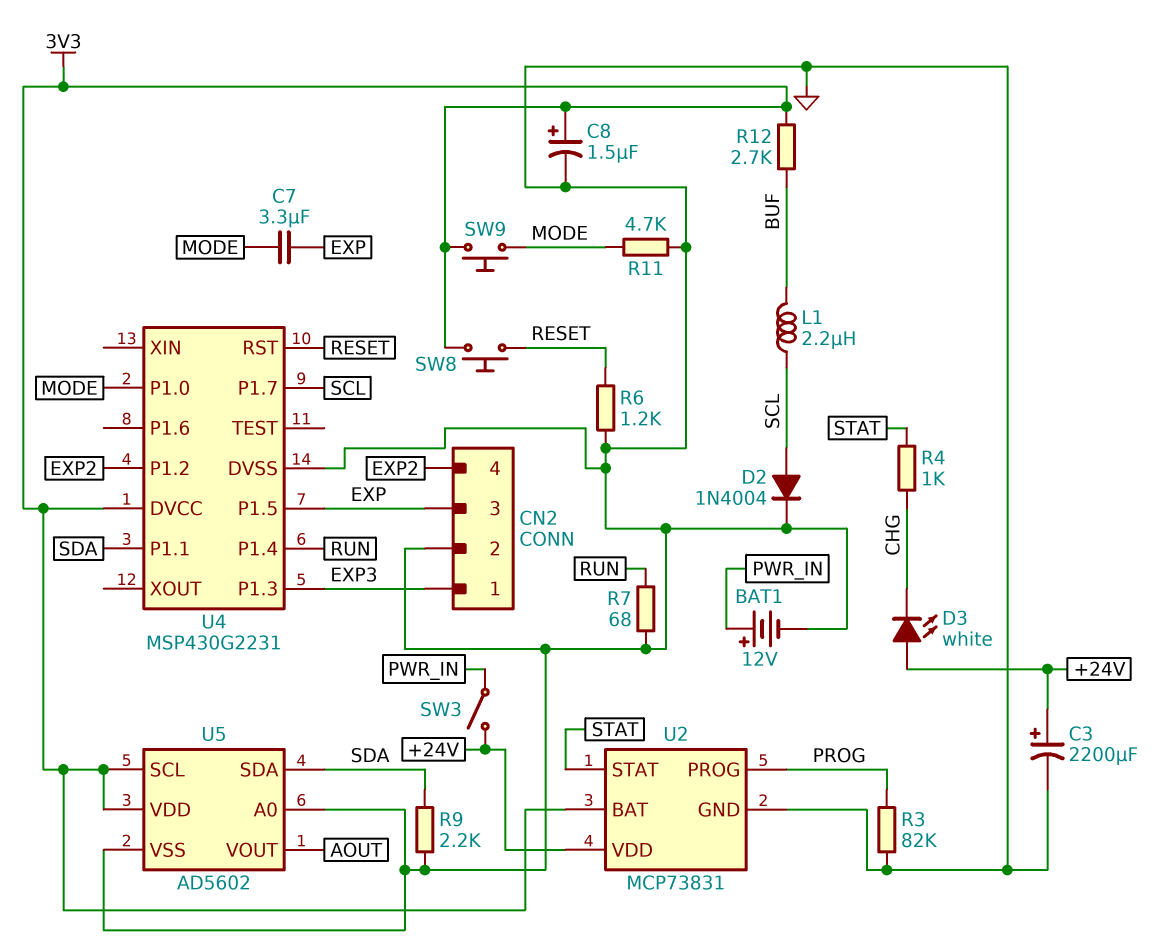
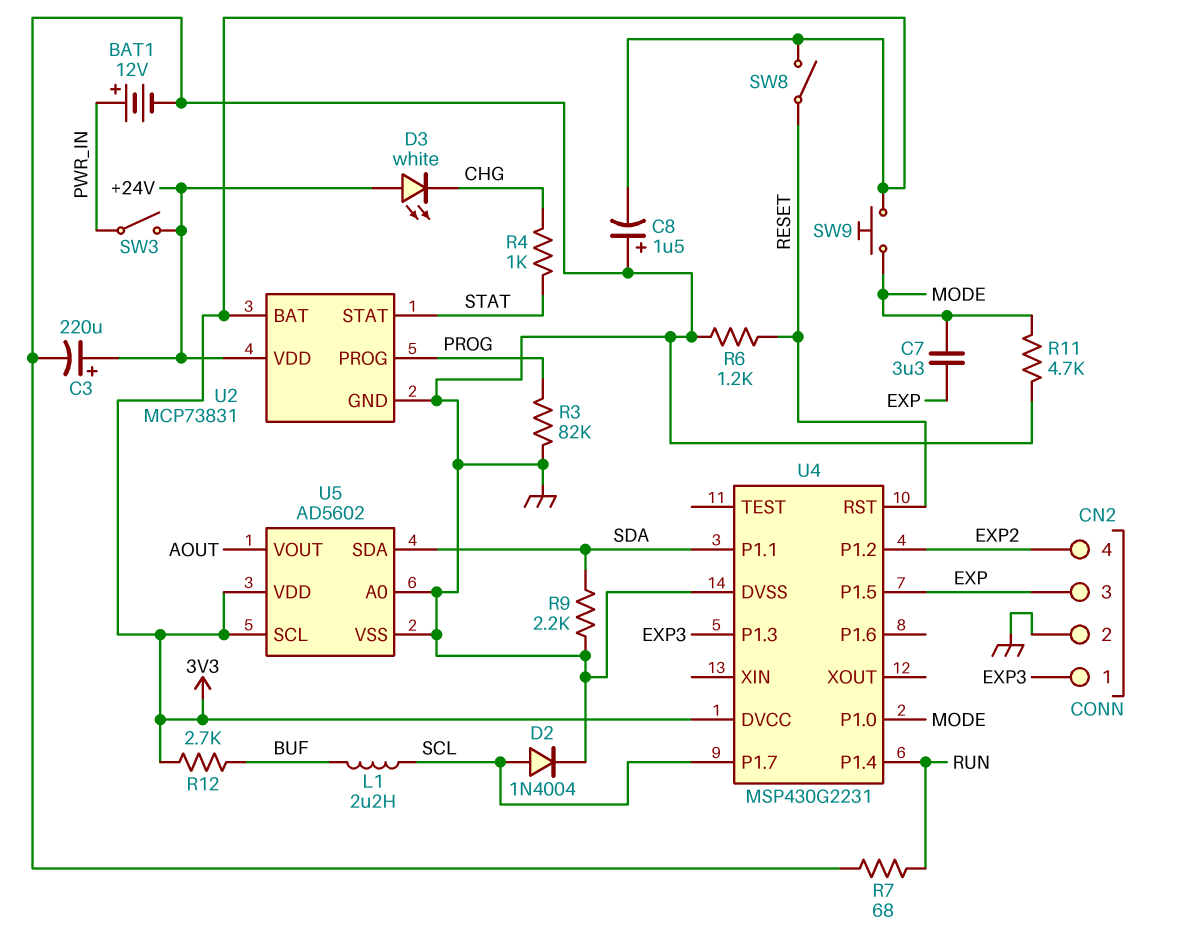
C3: 2200uF (plus +24V, minus GND) -> 220uF (plus +24V, minus GND)
C8: 1.5uF (plus 3V3, minus GND) -> 1.5uF (plus GND, minus 3V3)
SW8: button (3V3, RESET) -> switch (3V3, RESET)

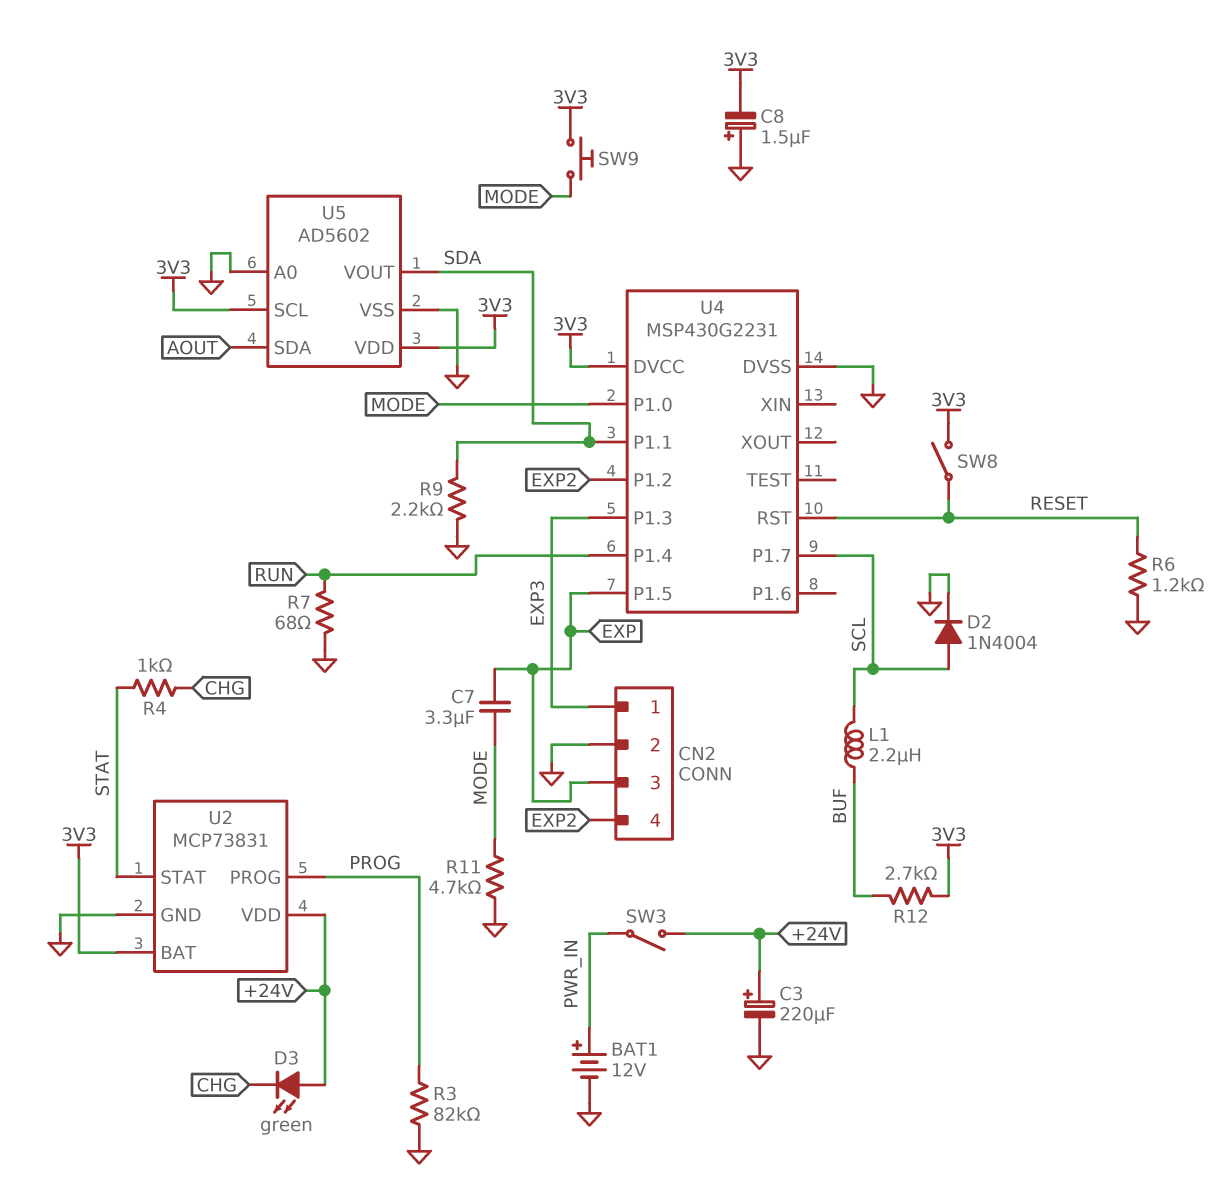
D3: LED white (A +24V, K CHG) -> LED green (A +24V, K CHG)
U5 pin SDA: SDA -> AOUT
U5 pin VOUT: AOUT -> SDA

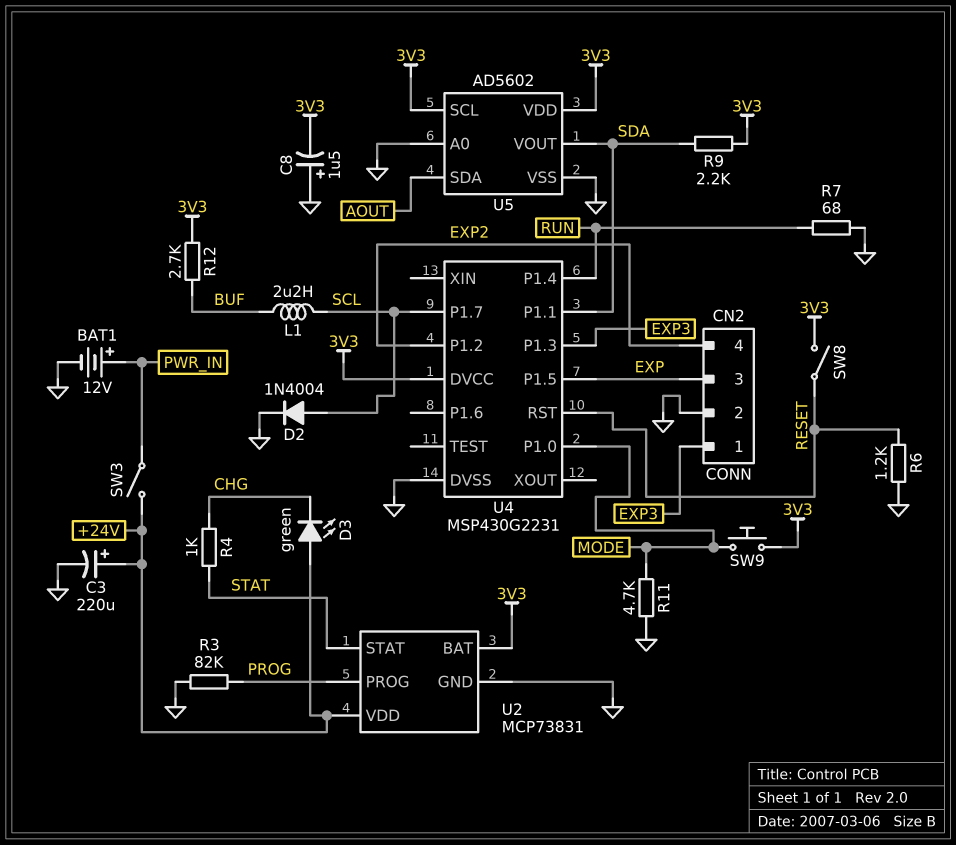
C7: 3.3uF (EXP, MODE) -> none
R9: 2.2k (GND, SDA) -> 2.2k (3V3, SDA)

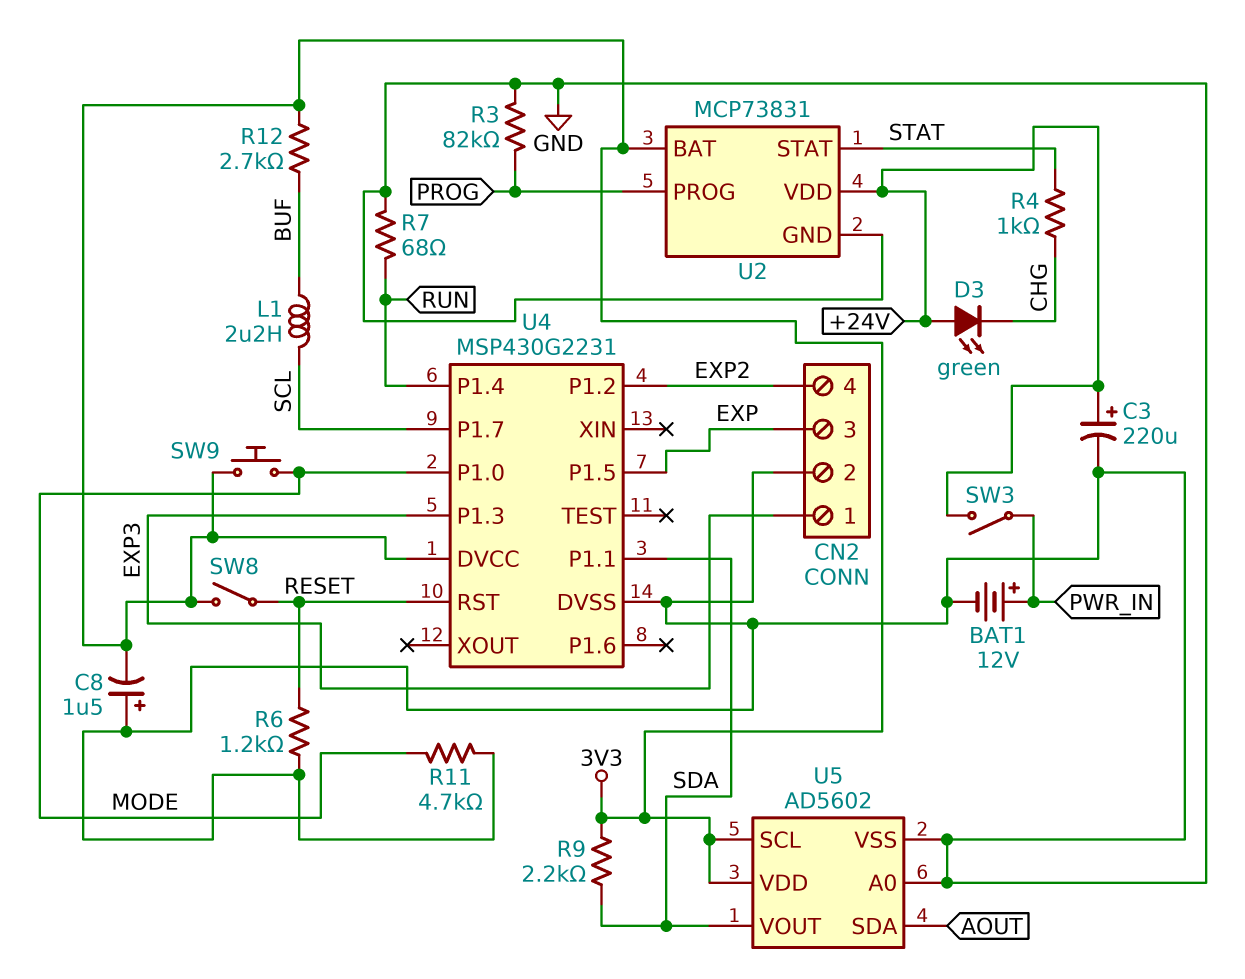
D2: diode 1N4004 (A SCL, K GND) -> none

